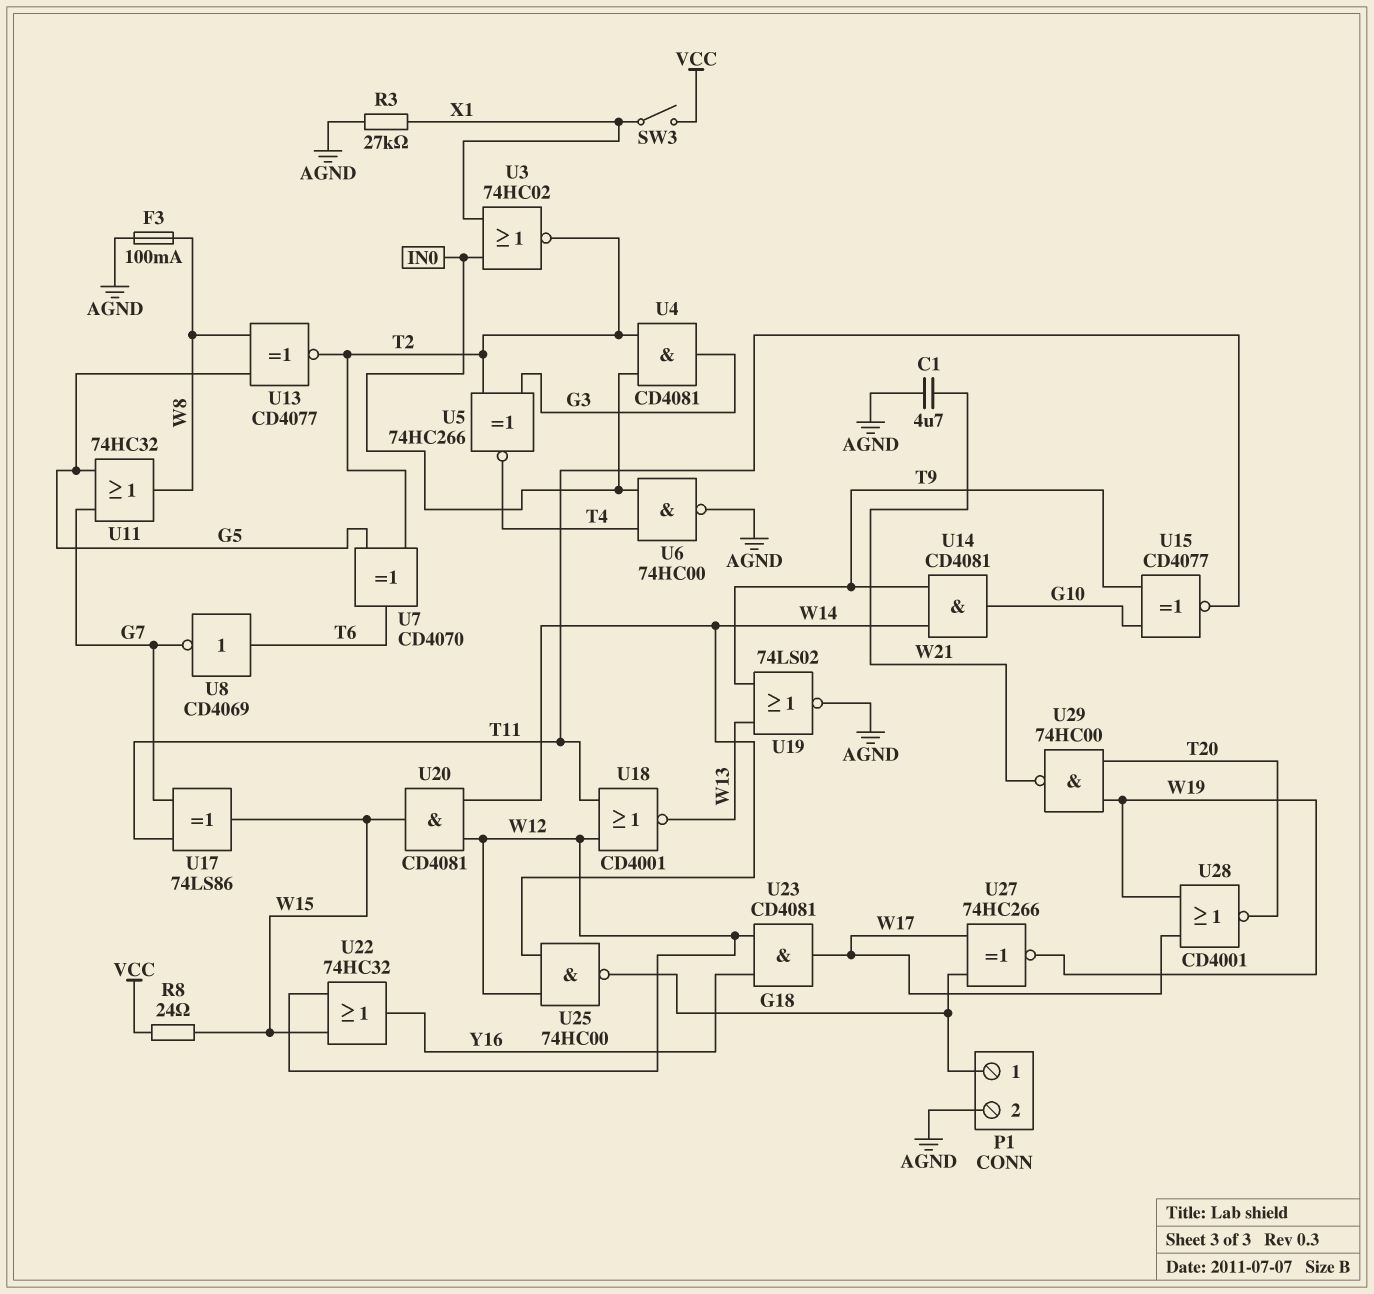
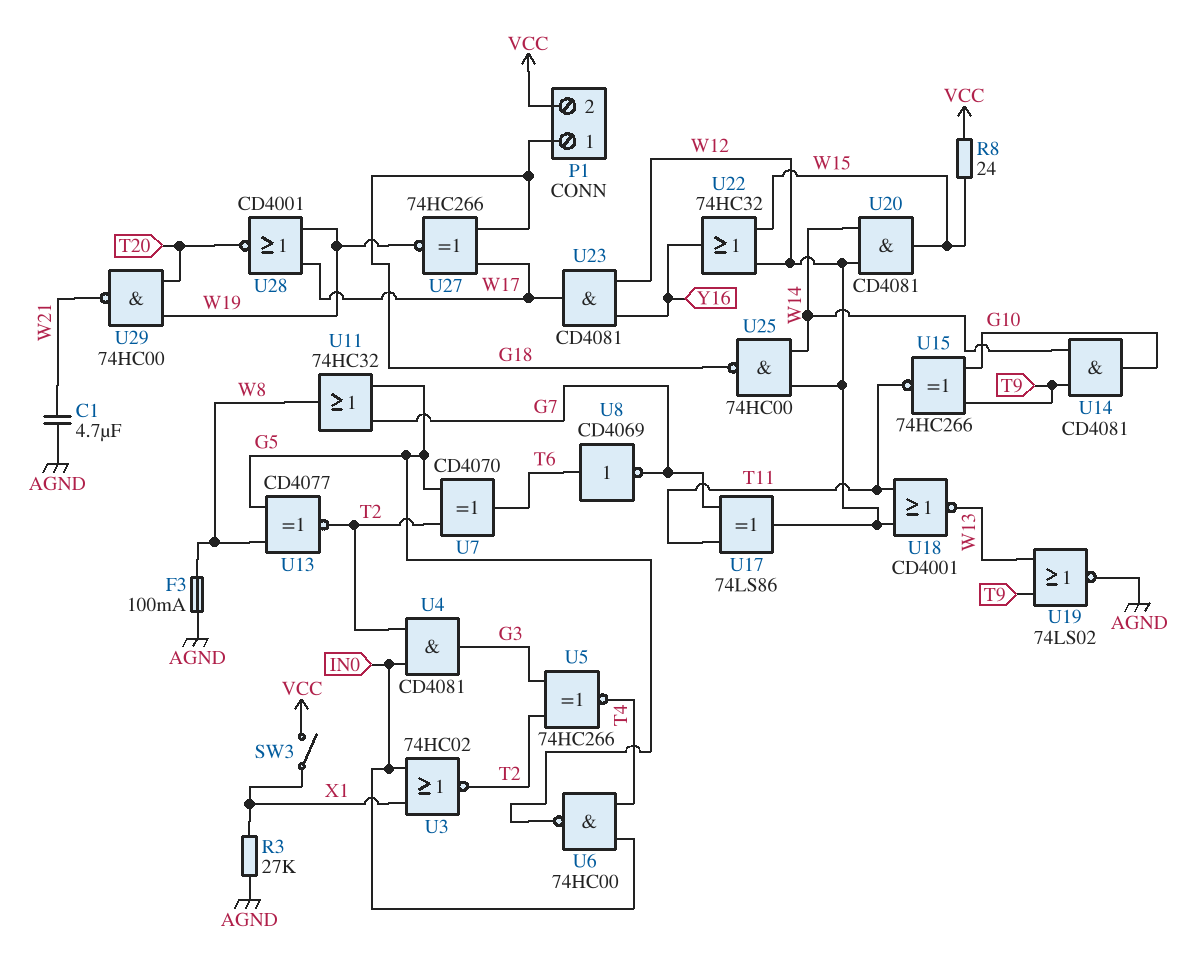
P1 pin 2: AGND -> VCC
U6: NAND 74HC00 (in IN0, in T4, out AGND) -> NAND 74HC00 (in IN0, in T4, out G5)
U15: XNOR CD4077 (in G10, in T9, out T11) -> XNOR 74HC266 (in G10, in T9, out T11)
U17: XOR 74LS86 (in G7, in T11, out W15) -> XOR 74LS86 (in G7, in T11, out W12)

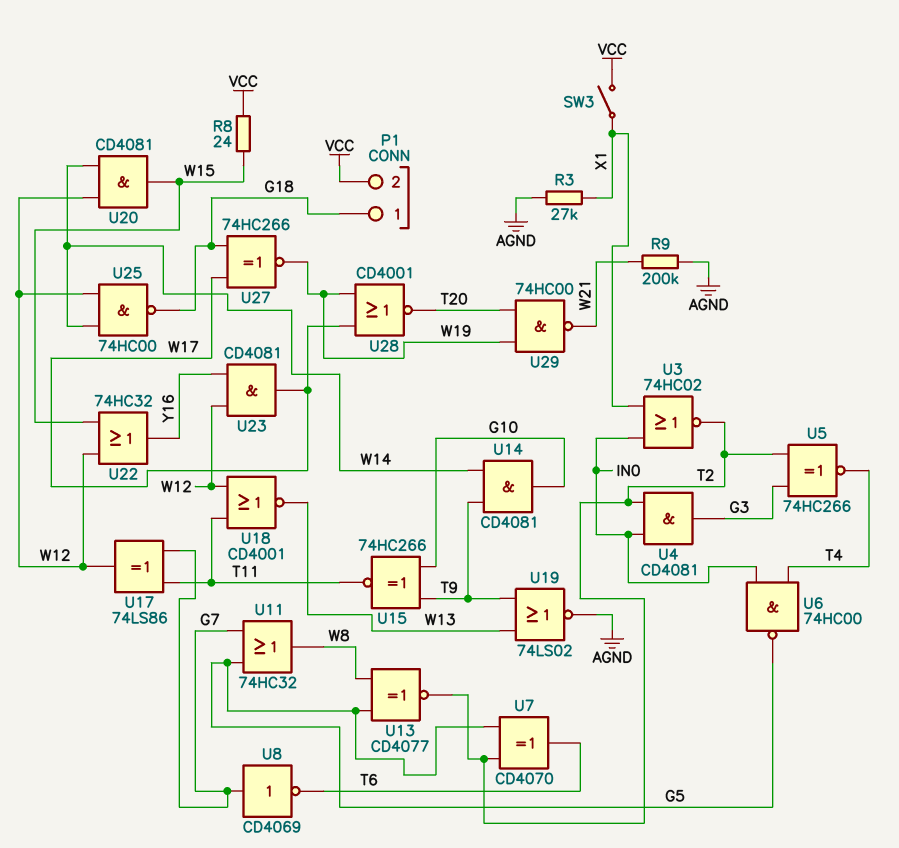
C1: 4.7uF (AGND, W21) -> none
F3: 100mA (AGND, W8) -> none
R9: none -> 200k (AGND, W21)
U8: NOT CD4069 (in T6, out G7) -> NOT CD4069 (in G7, out T6)

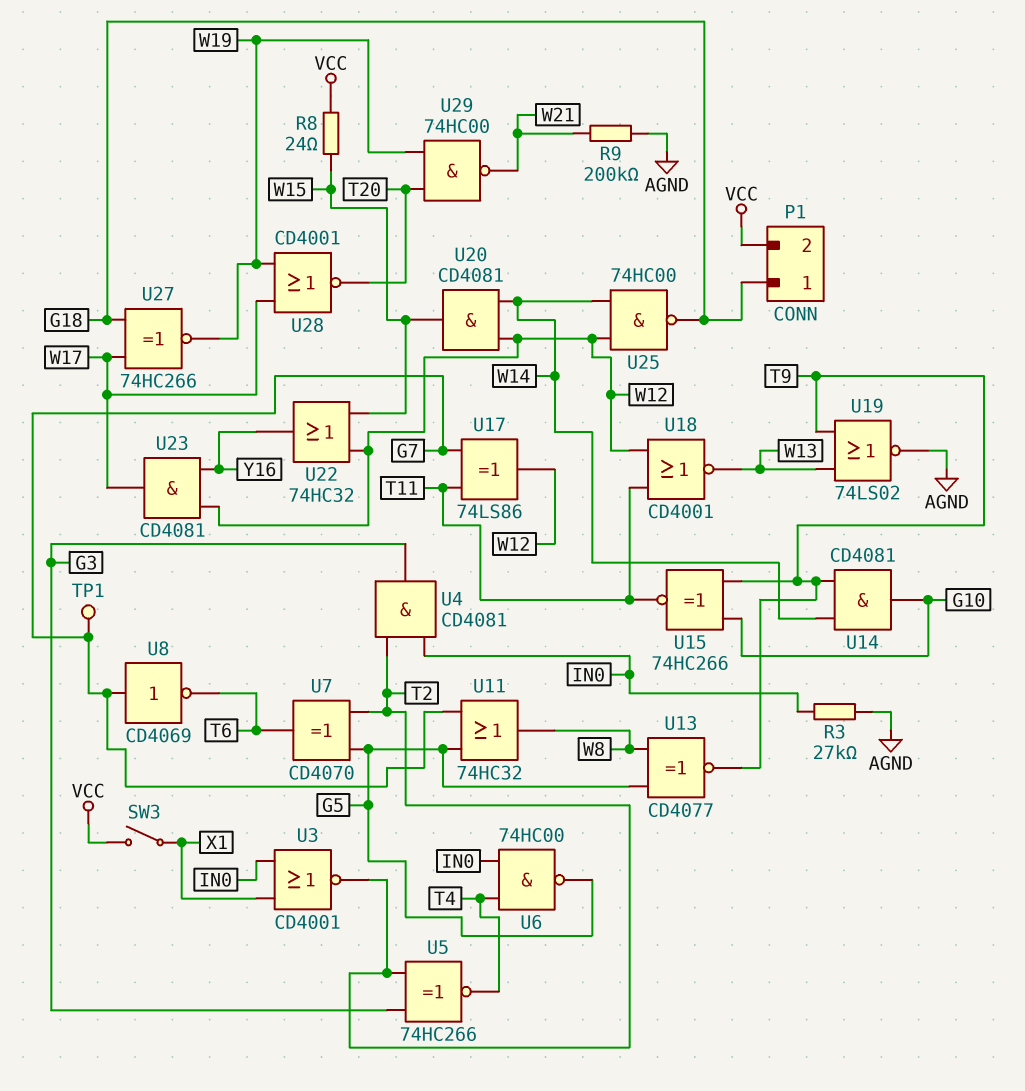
R3: 27k (AGND, X1) -> 27k (AGND, IN0)
TP1: none -> test point (G7)
U3: NOR 74HC02 (in IN0, in X1, out T2) -> NOR CD4001 (in IN0, in X1, out T2)
U13: XNOR CD4077 (in G5, in W8, out T2) -> XNOR CD4077 (in G5, in W8, out T9)

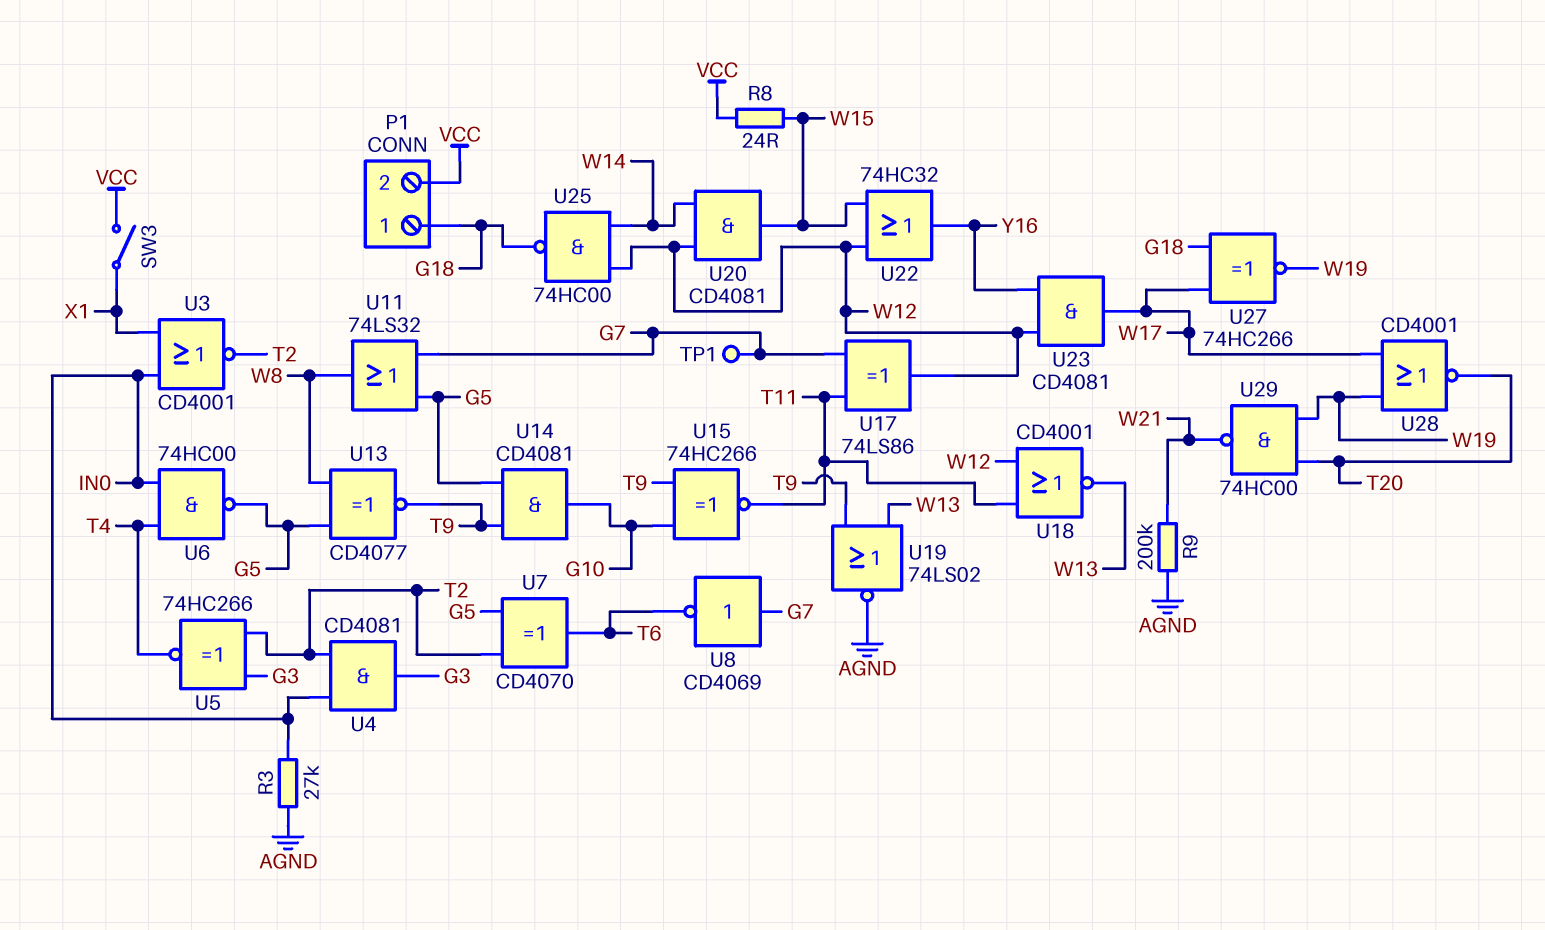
U11: OR 74HC32 (in G5, in G7, out W8) -> OR 74LS32 (in G5, in G7, out W8)
U14: AND CD4081 (in T9, in W14, out G10) -> AND CD4081 (in G5, in T9, out G10)

